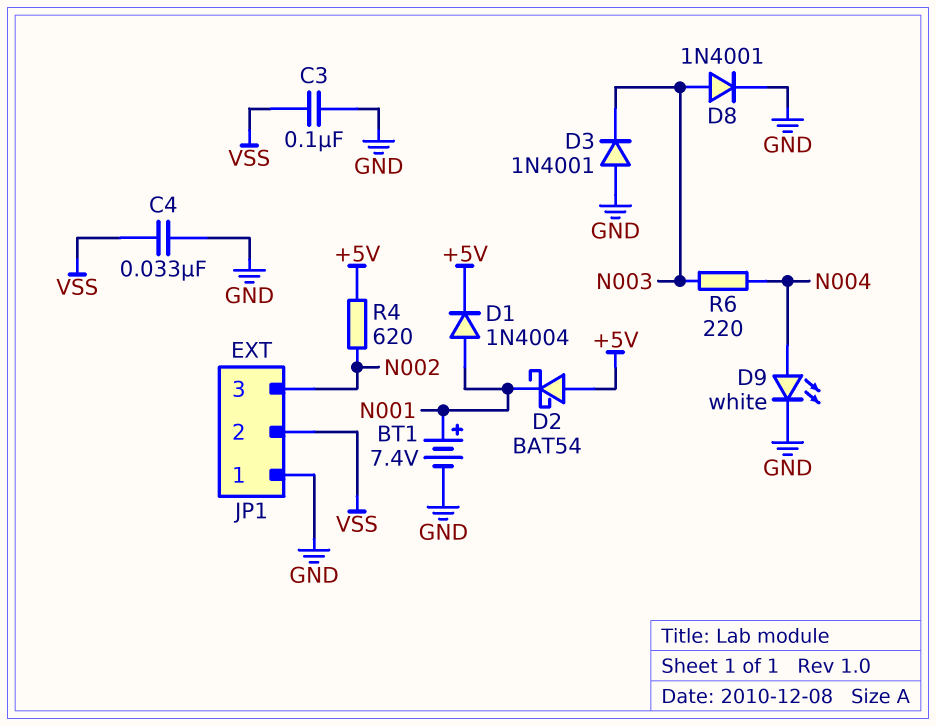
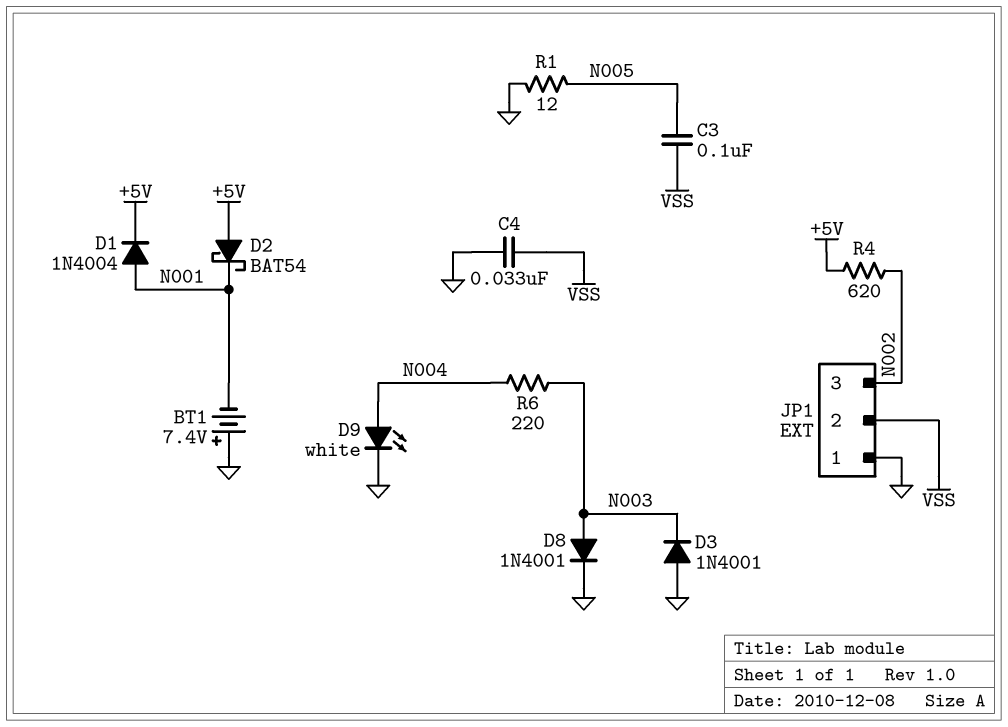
BT1: 7.4V (plus N001, minus GND) -> 7.4V (plus GND, minus N001)
C3: 100nF (GND, VSS) -> 100nF (N005, VSS)
R1: none -> 12 (GND, N005)

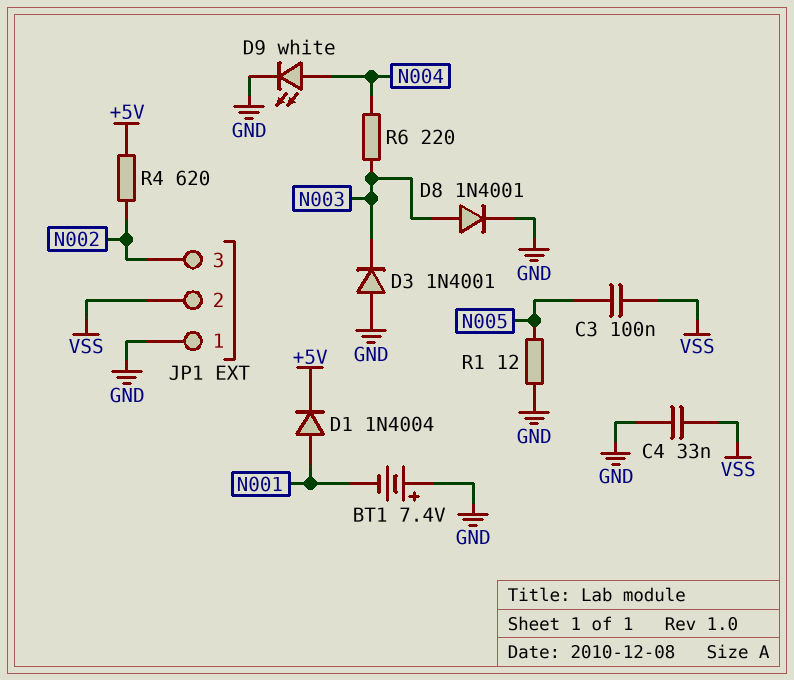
D2: schottky BAT54 (A +5V, K N001) -> none

